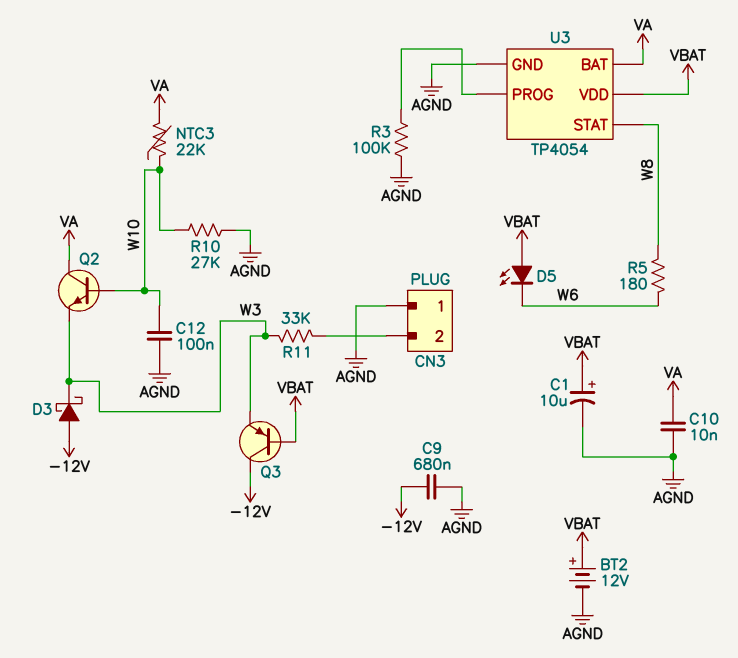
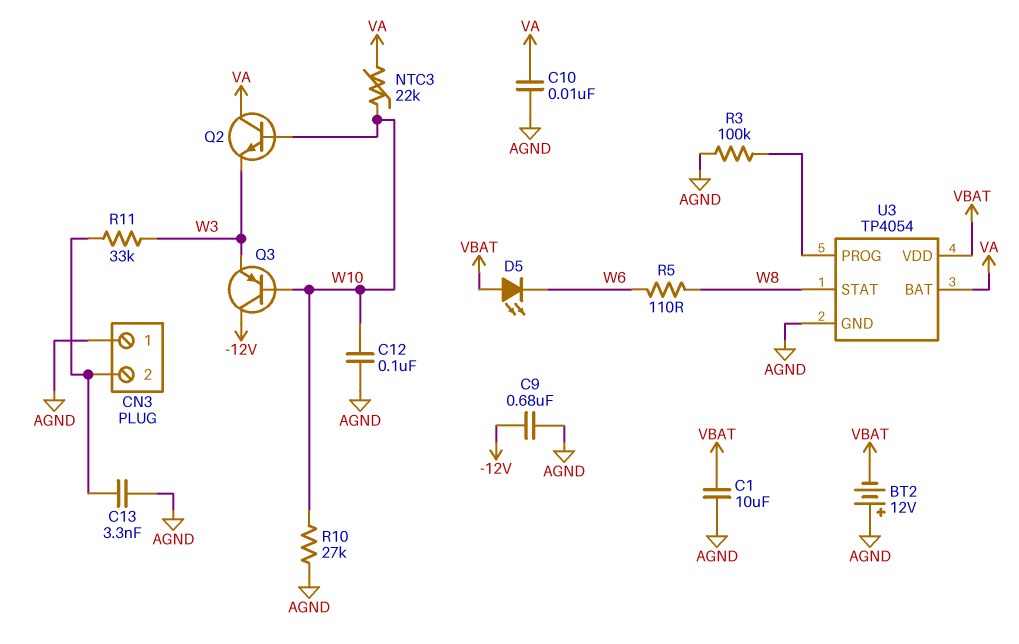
BT2: 12V (plus VBAT, minus AGND) -> 12V (plus AGND, minus VBAT)
C1: 10uF (plus VBAT, minus AGND) -> 10uF (AGND, VBAT)
C13: none -> 3.3nF (AGND, CN3/2)
D3: schottky (A -12V, K W3) -> none
Q3: PNP (B VBAT, C -12V, E W3) -> PNP (B W10, C -12V, E W3)
R5: 180 (W6, W8) -> 110 (W6, W8)

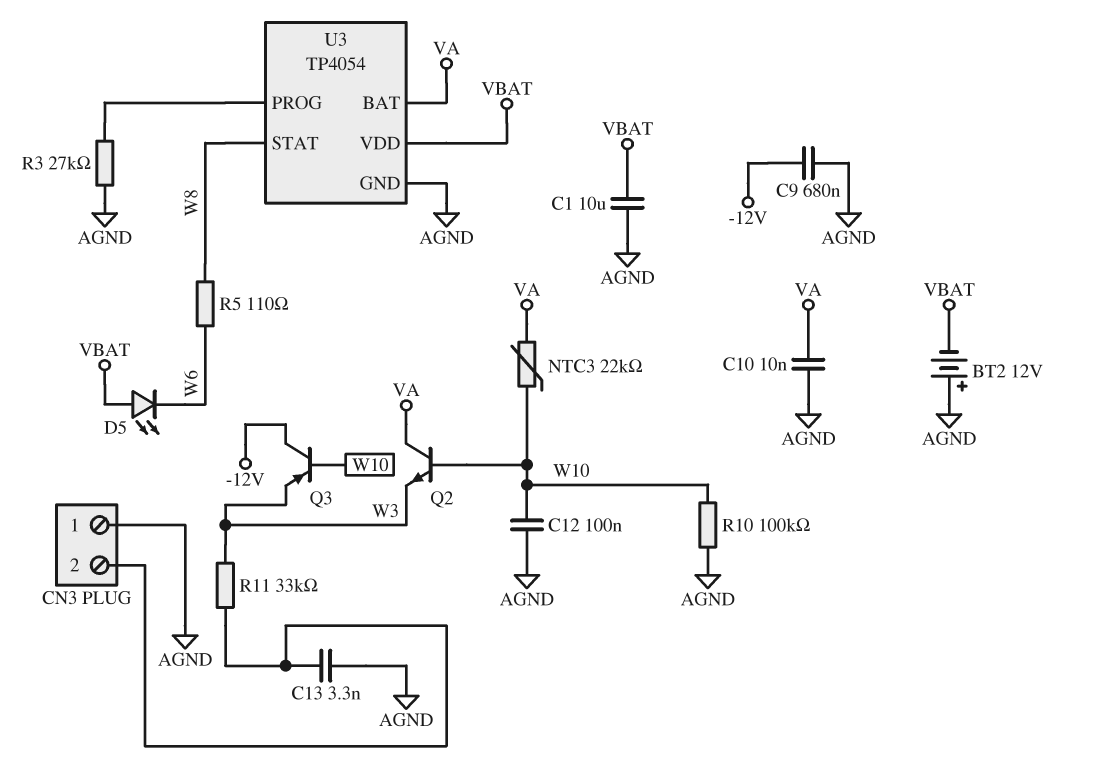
R3: 100k (AGND, U3/PROG) -> 27k (AGND, U3/PROG)
R10: 27k (AGND, W10) -> 100k (AGND, W10)

